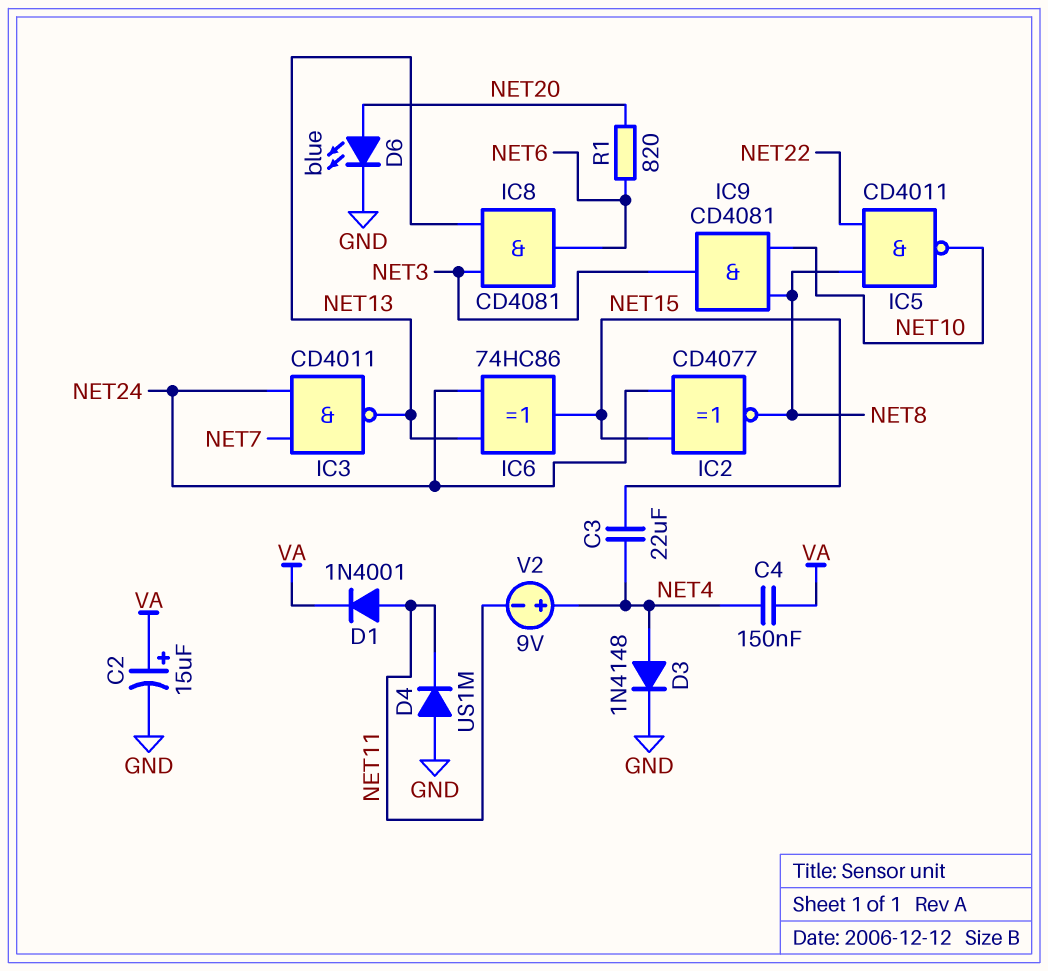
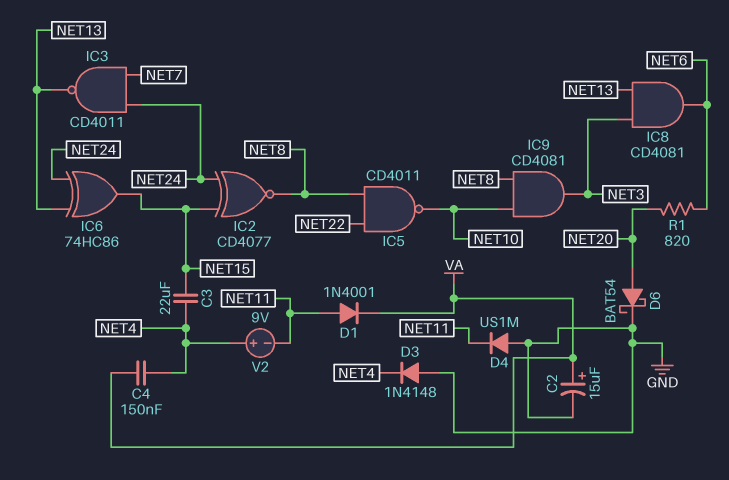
D3: diode 1N4148 (A NET4, K GND) -> diode 1N4148 (A GND, K NET4)
D6: LED blue (A NET20, K GND) -> schottky BAT54 (A NET20, K GND)

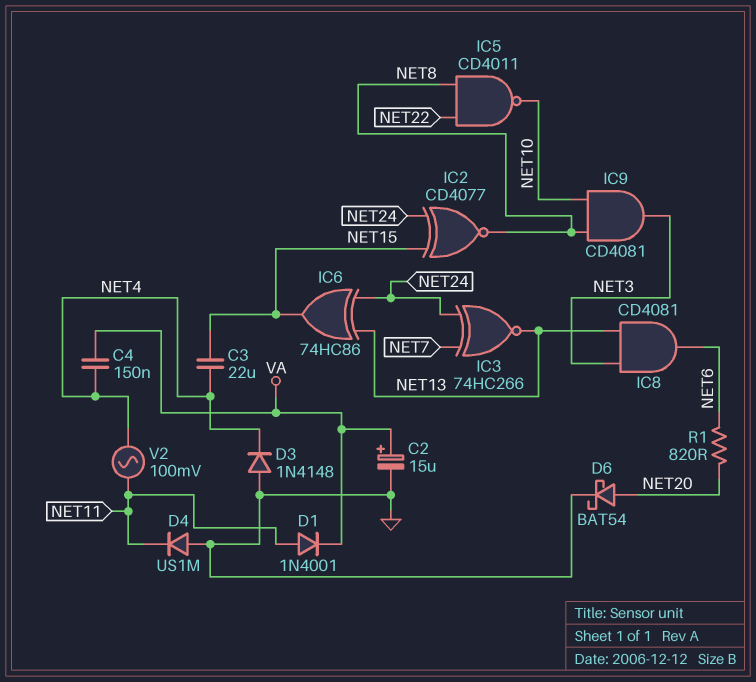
IC3: NAND CD4011 (in NET7, in NET24, out NET13) -> XNOR 74HC266 (in NET7, in NET24, out NET13)
V2: 9V (plus NET4, minus NET11) -> AC 100mV (NET4, NET11)

